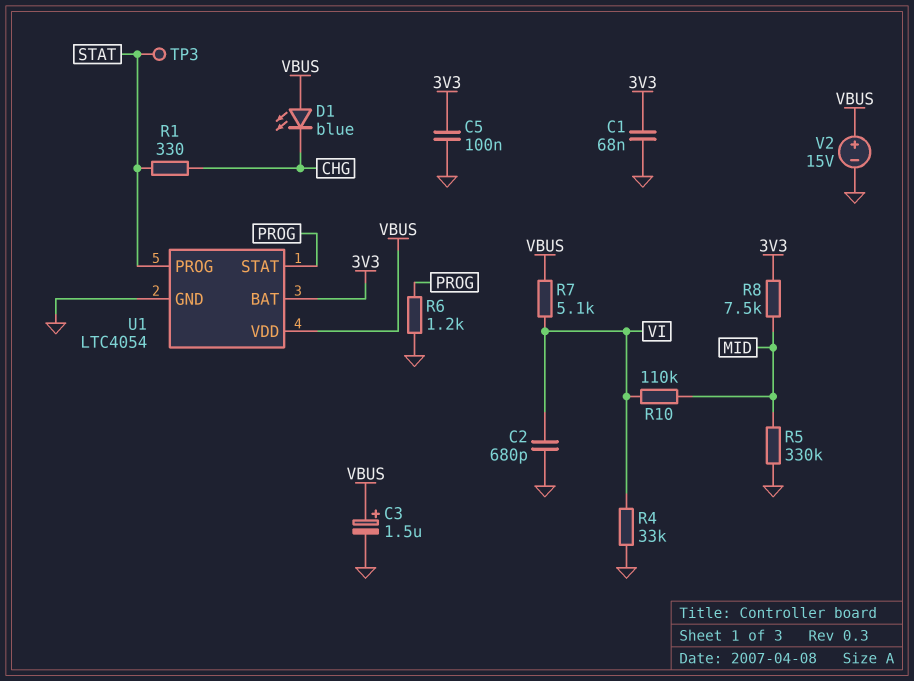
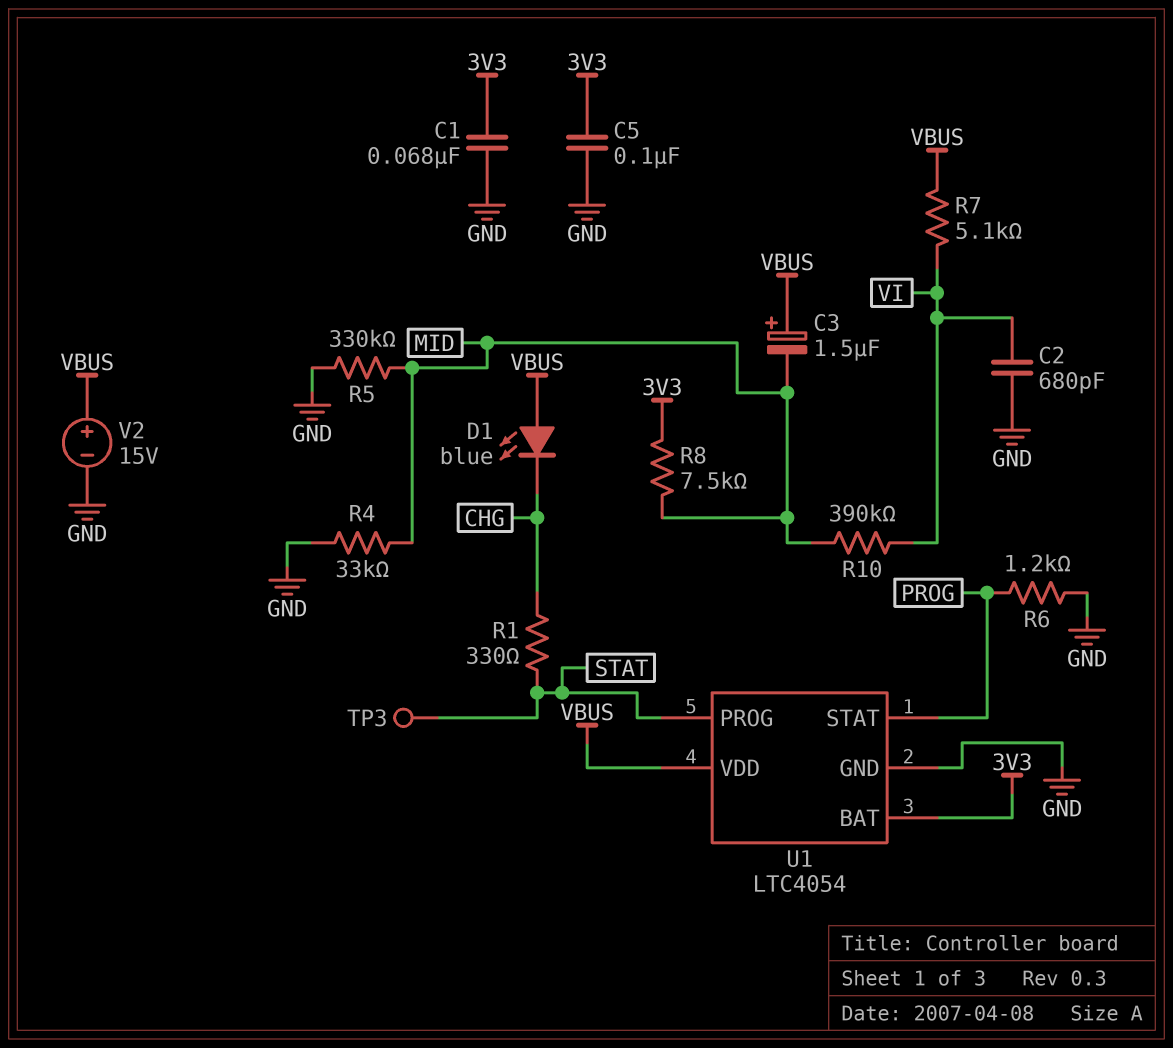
C3: 1.5uF (plus VBUS, minus GND) -> 1.5uF (plus VBUS, minus MID)
R4: 33k (GND, VI) -> 33k (GND, MID)
R10: 110k (MID, VI) -> 390k (MID, VI)

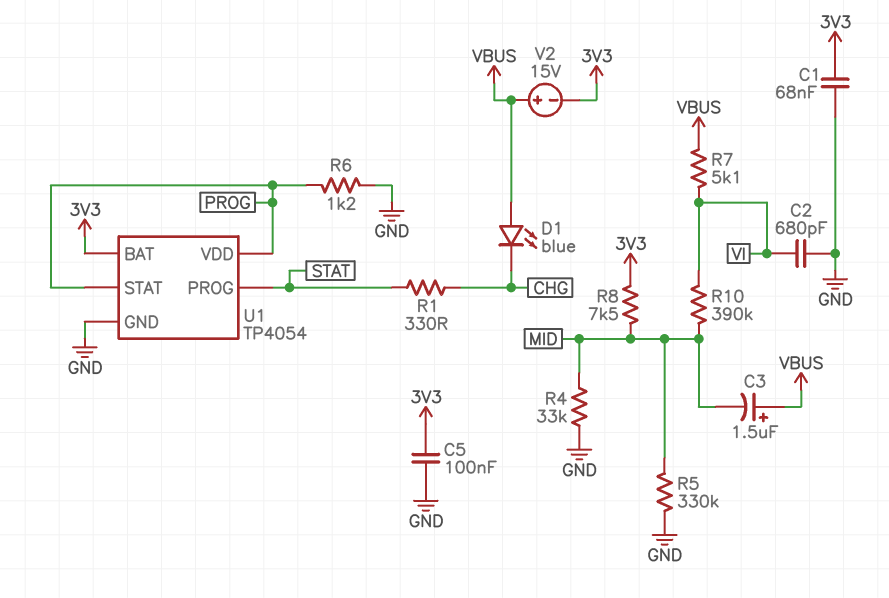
TP3: test point (STAT) -> none
U1: LTC4054 -> TP4054
U1 pin VDD: VBUS -> PROG
V2: 15V (plus VBUS, minus GND) -> 15V (plus VBUS, minus 3V3)

